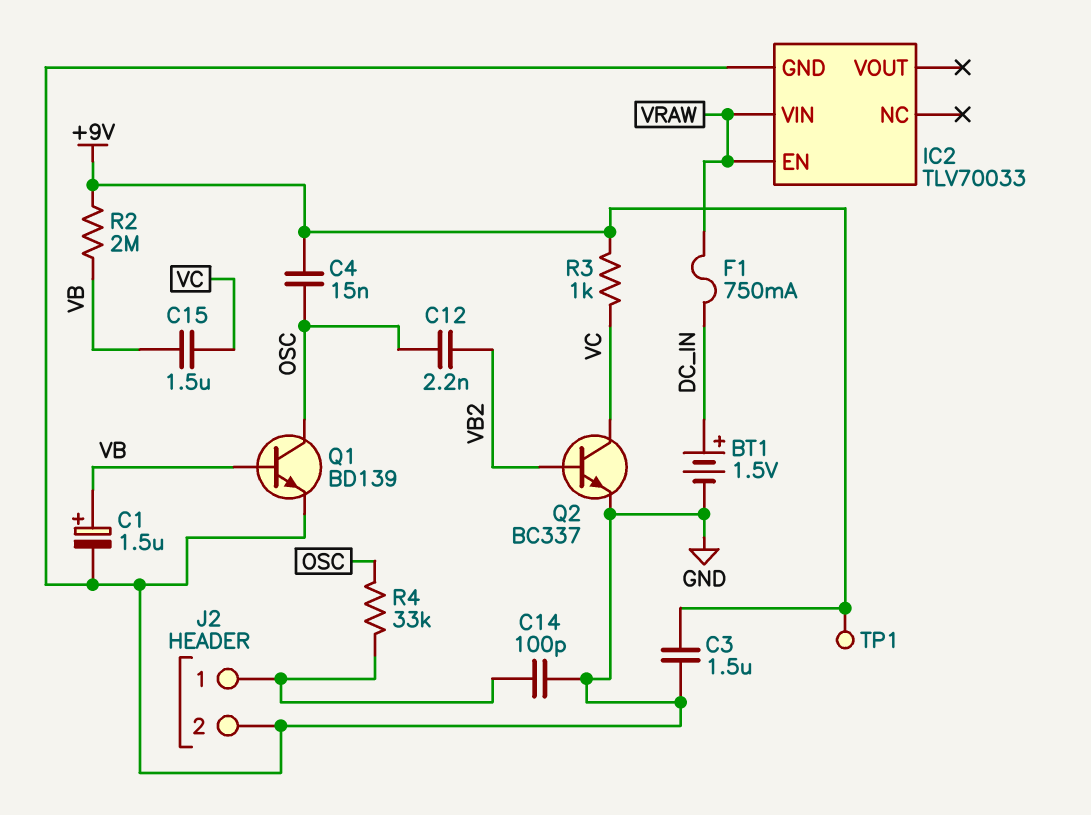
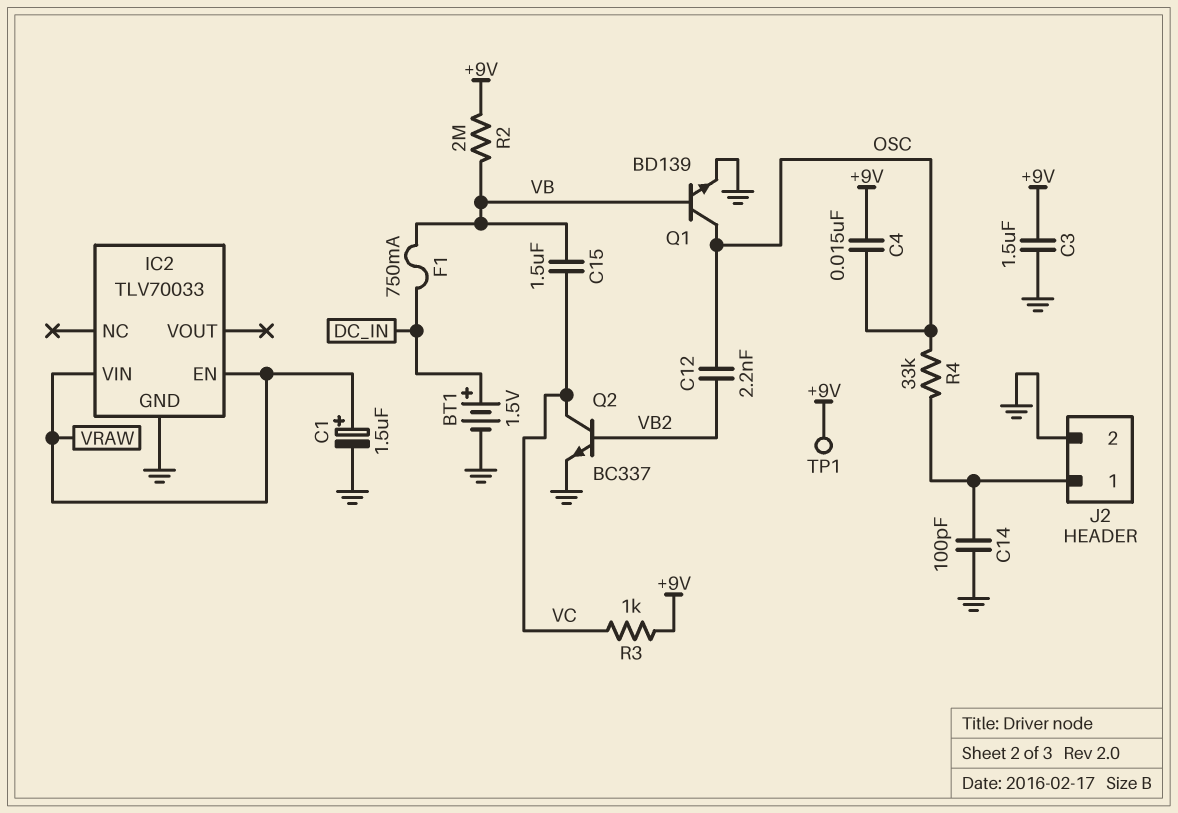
C1: 1.5uF (plus VB, minus GND) -> 1.5uF (plus VRAW, minus GND)
F1: 750mA (DC_IN, VRAW) -> 750mA (DC_IN, VB)

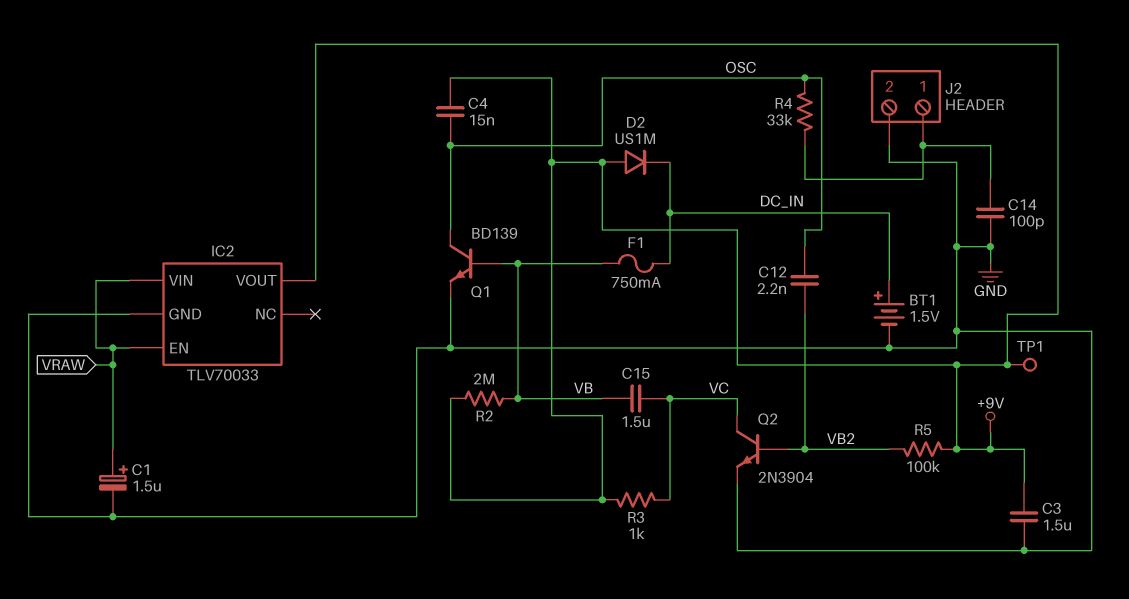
D2: none -> diode US1M (A +9V, K DC_IN)
IC2 pin VOUT: none -> +9V
Q2: NPN BC337 (B VB2, C VC, E GND) -> NPN 2N3904 (B VB2, C VC, E GND)
R5: none -> 100k (+9V, VB2)

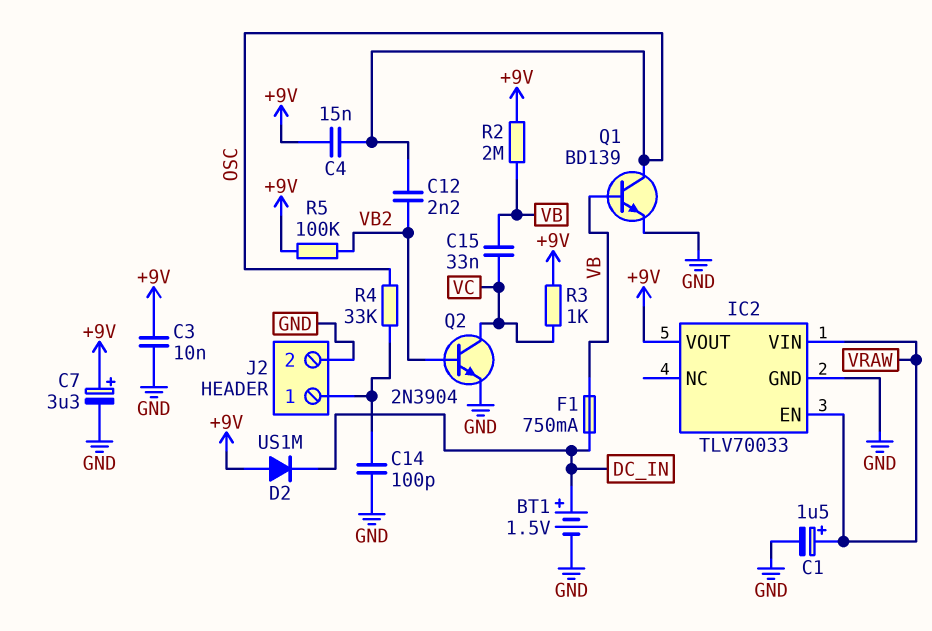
C3: 1.5uF (+9V, GND) -> 10nF (+9V, GND)
C7: none -> 3.3uF (plus +9V, minus GND)
C15: 1.5uF (VB, VC) -> 33nF (VB, VC)
TP1: test point (+9V) -> none

